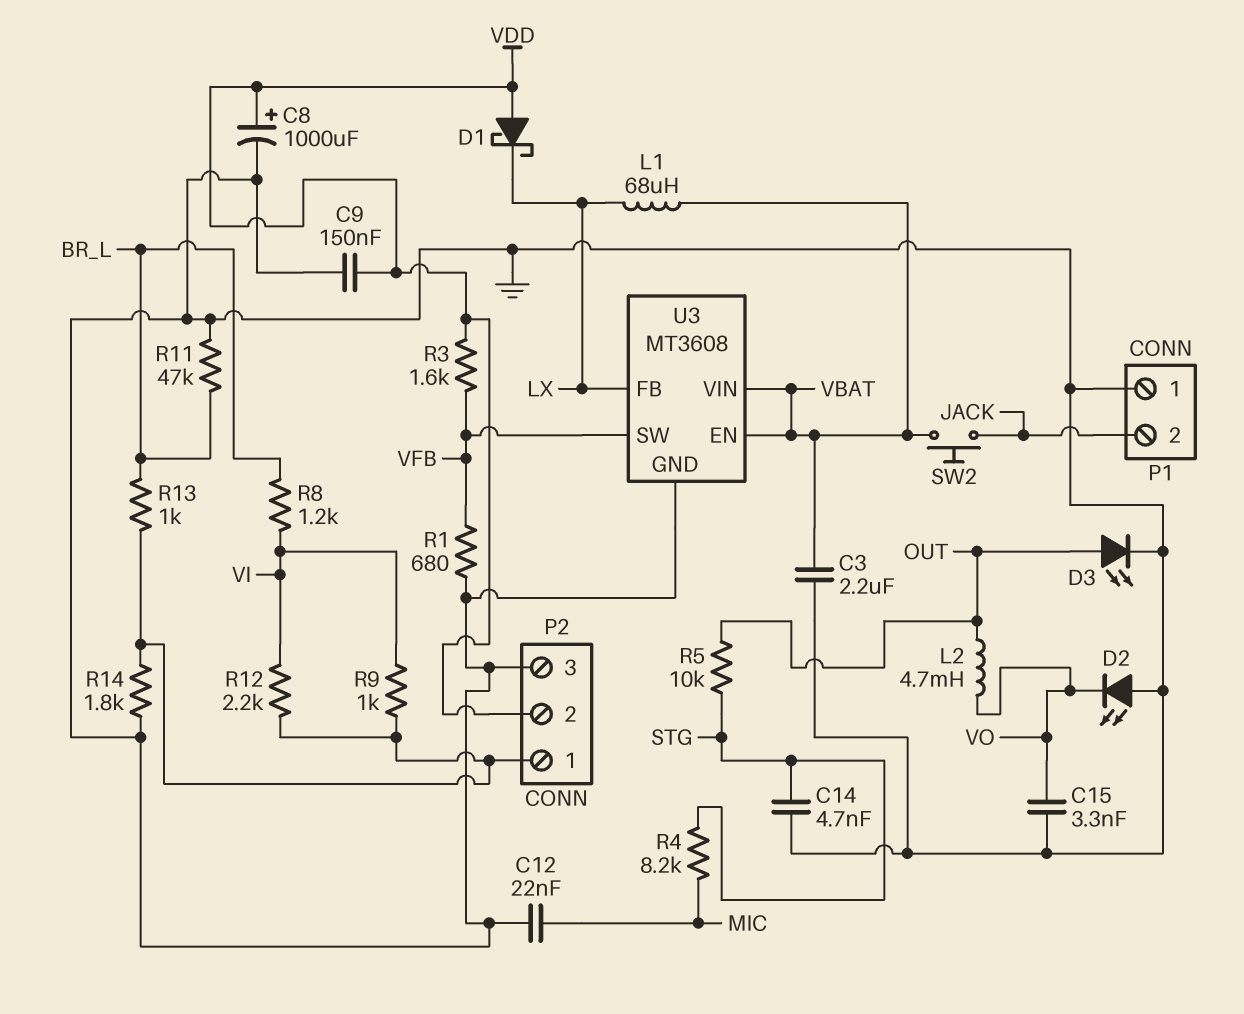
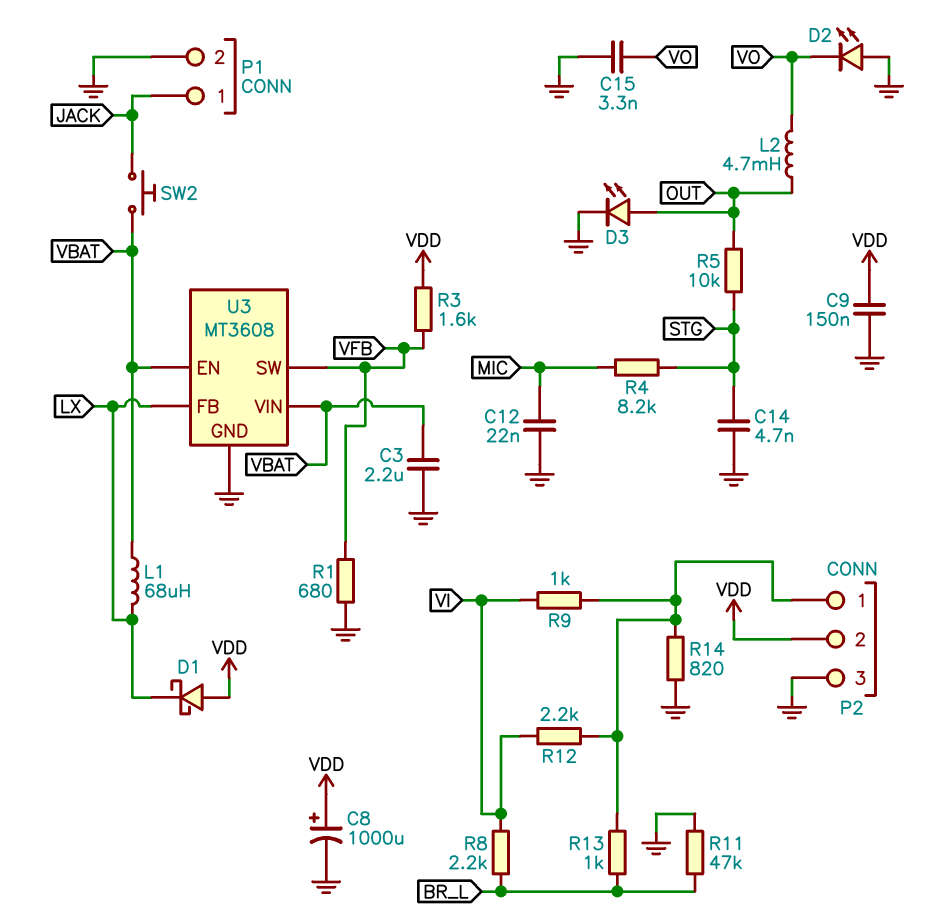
P1 pin 1: GND -> JACK
P1 pin 2: JACK -> GND
R8: 1.2k (BR_L, VI) -> 2.2k (BR_L, VI)
R14: 1.8k (GND, P2/1) -> 820 (GND, P2/1)

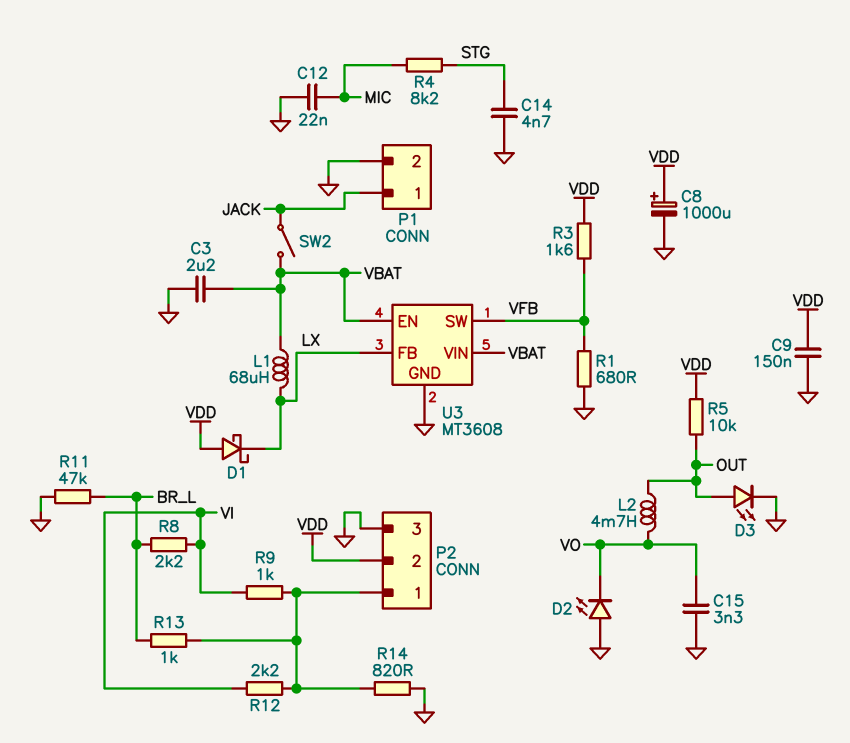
R5: 10k (OUT, STG) -> 10k (OUT, VDD)
SW2: button (JACK, VBAT) -> switch (JACK, VBAT)

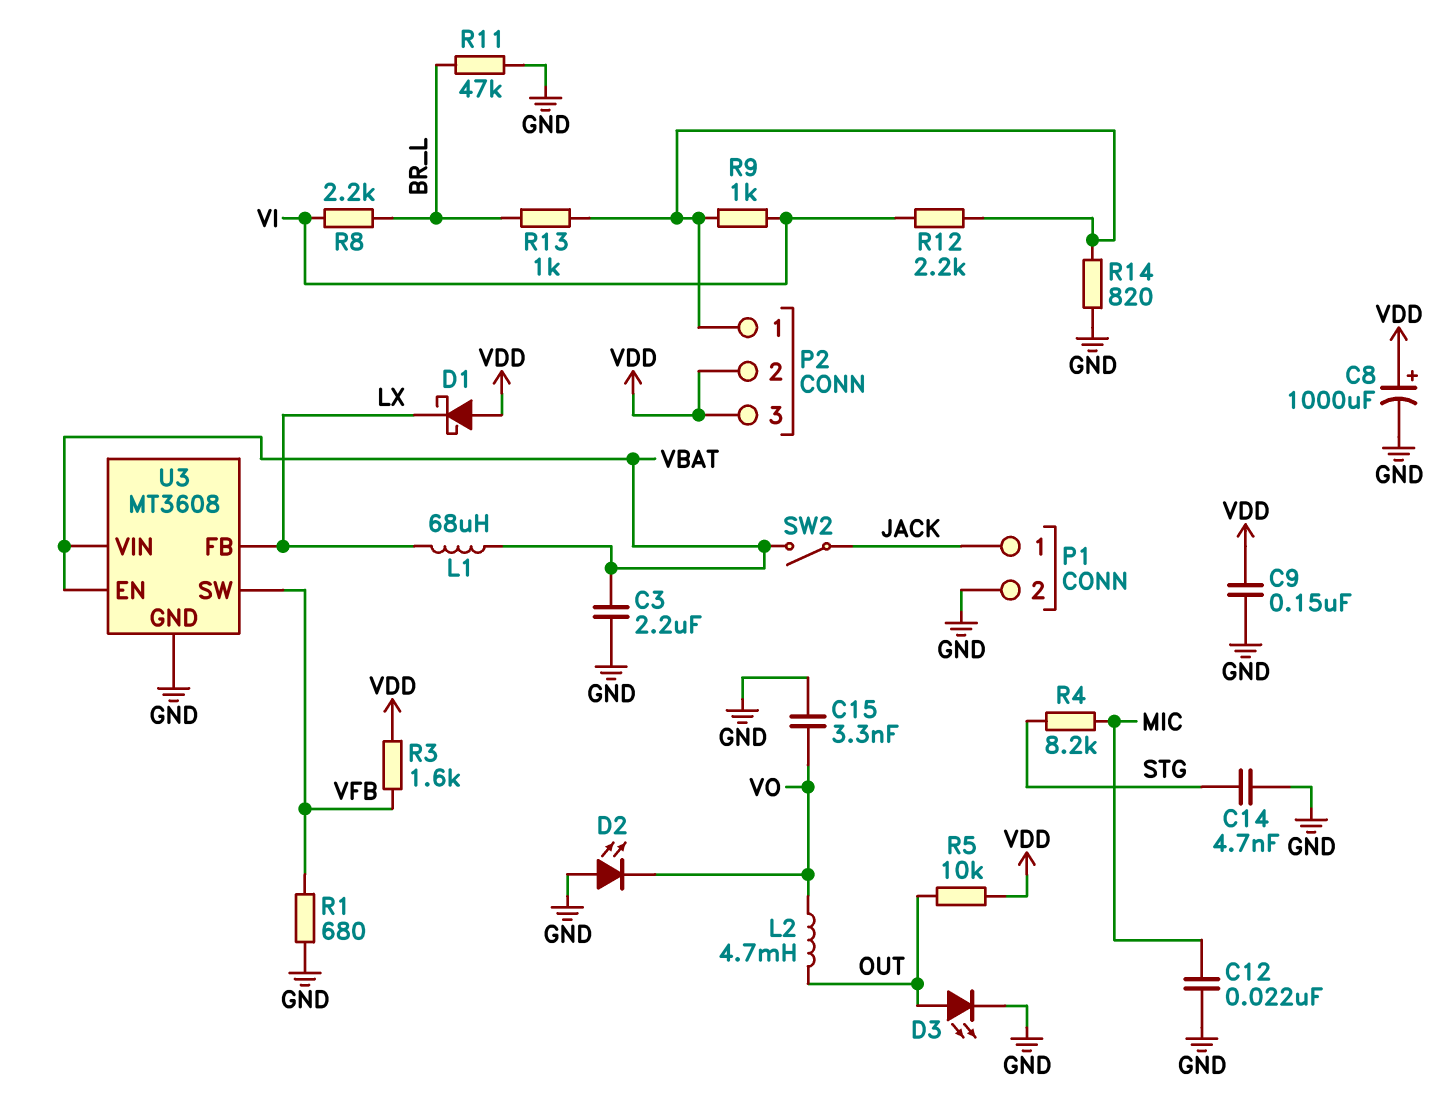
P2 pin 3: GND -> VDD

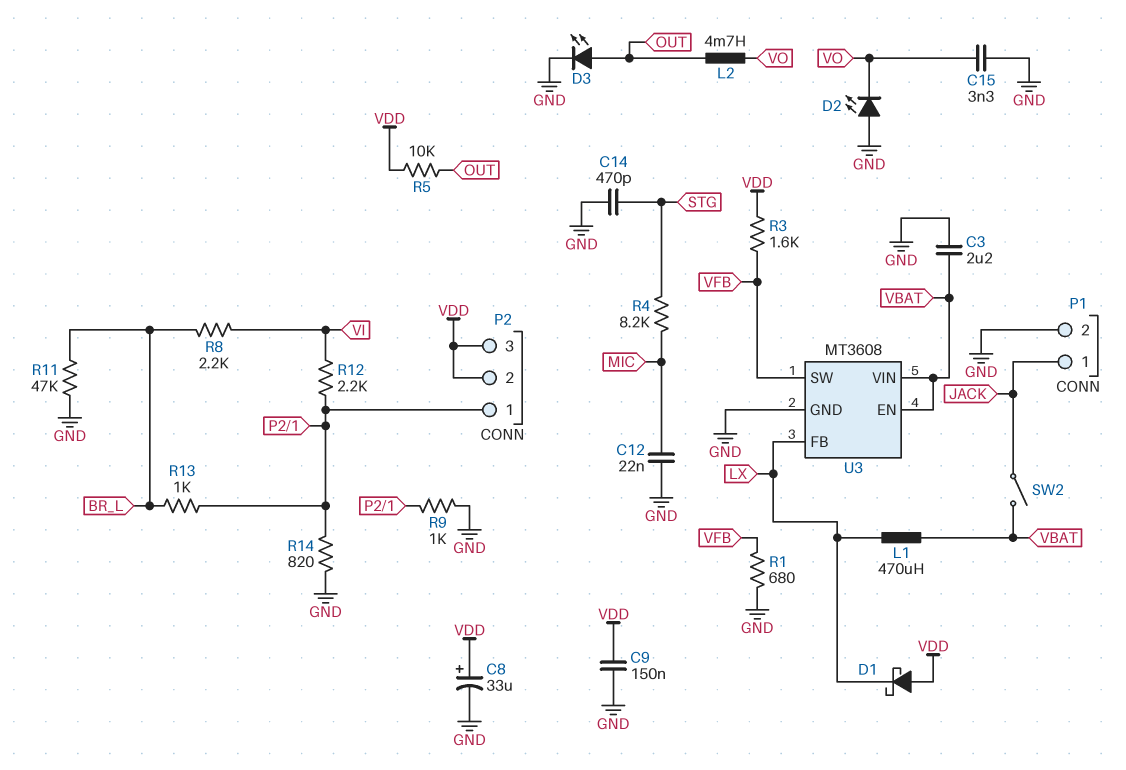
C8: 1000uF (plus VDD, minus GND) -> 33uF (plus VDD, minus GND)
C14: 4.7nF (GND, STG) -> 470pF (GND, STG)
L1: 68uH (LX, VBAT) -> 470uH (LX, VBAT)
R9: 1k (P2/1, VI) -> 1k (GND, P2/1)

